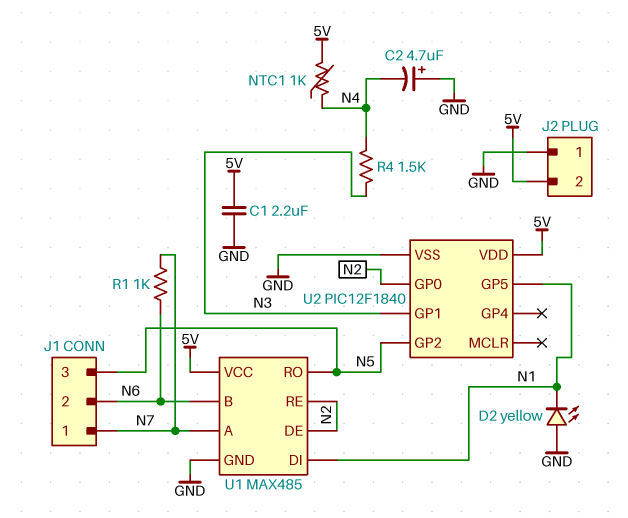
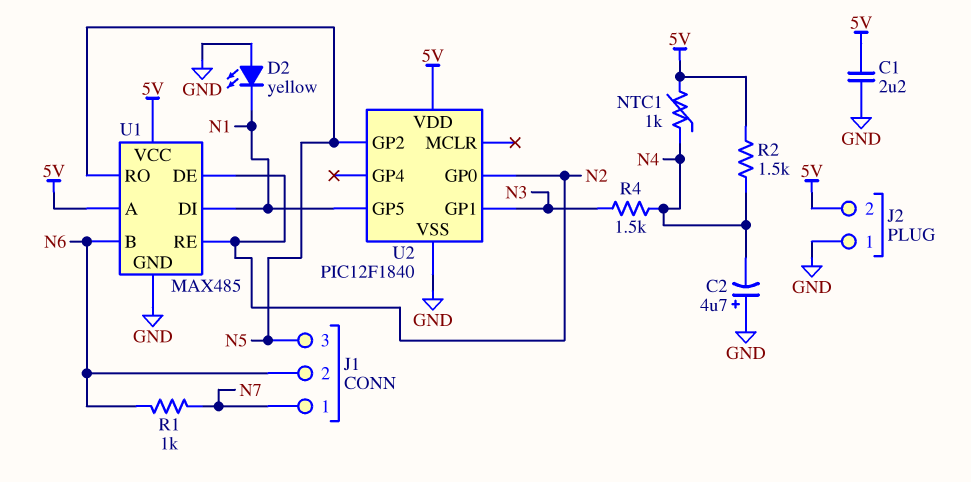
R2: none -> 1.5k (5V, N4)
U1 pin A: N7 -> 5V

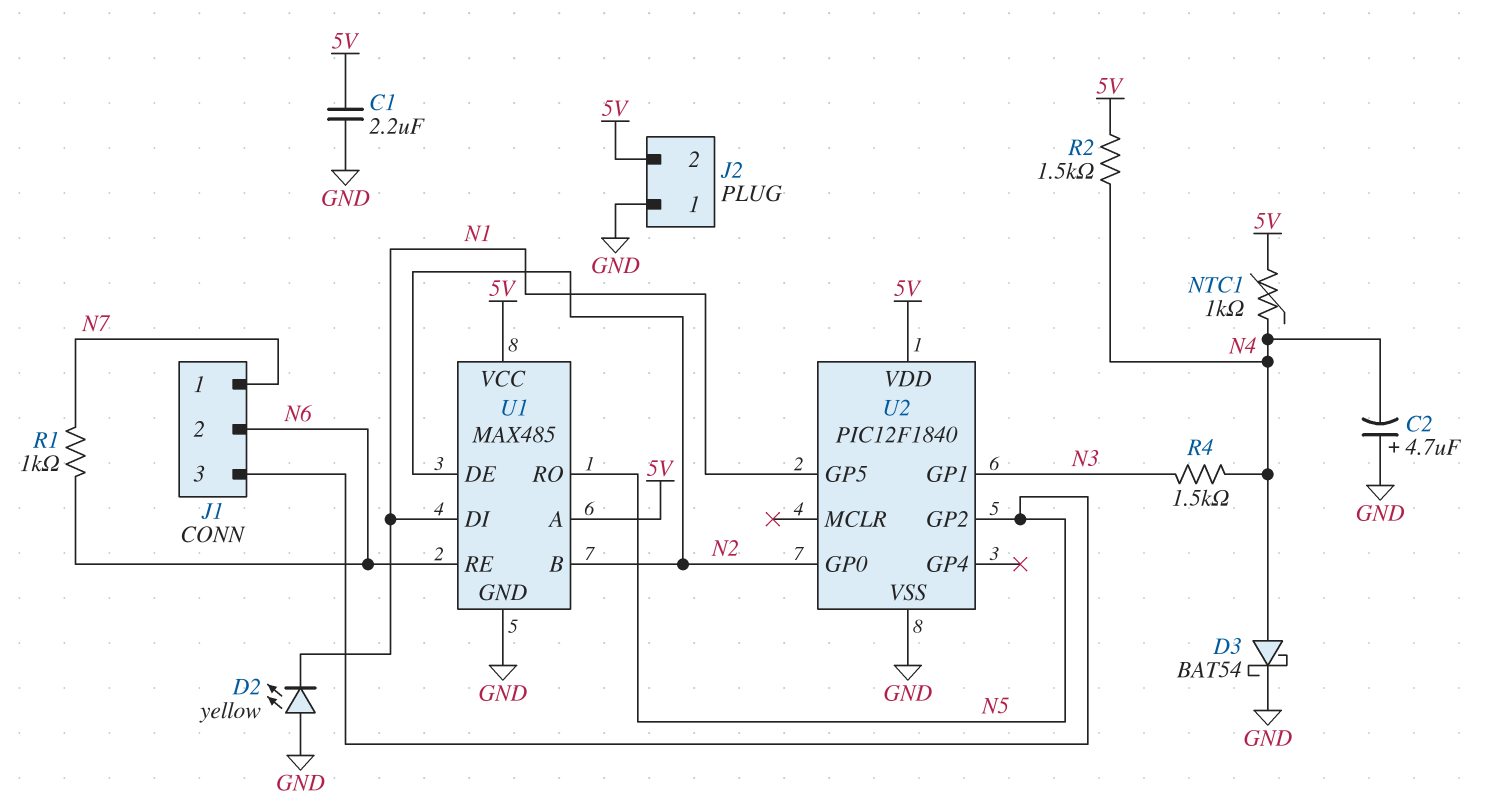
D3: none -> schottky BAT54 (A N4, K GND)
U1 pin B: N6 -> N2
U1 pin RE: N2 -> N6

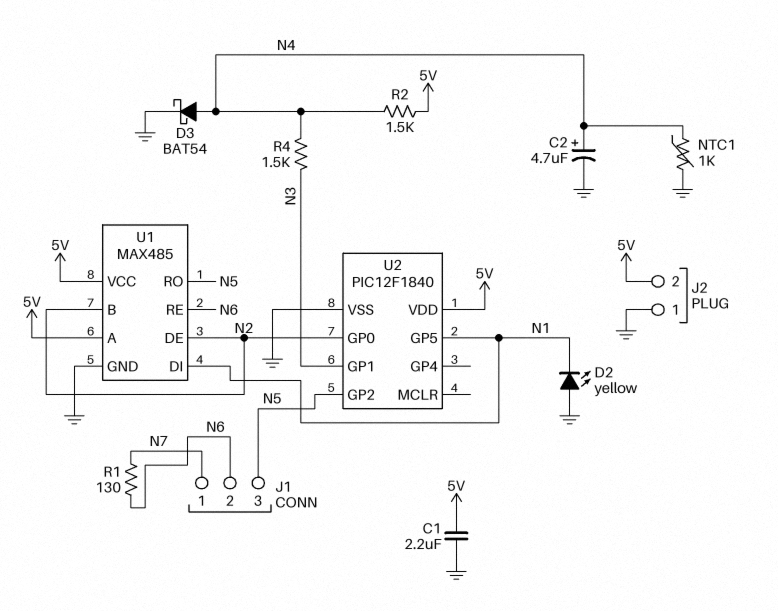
C2: 4.7uF (plus GND, minus N4) -> 4.7uF (plus N4, minus GND)
NTC1: 1k (5V, N4) -> 1k (GND, N4)
R1: 1k (N6, N7) -> 130 (N6, N7)

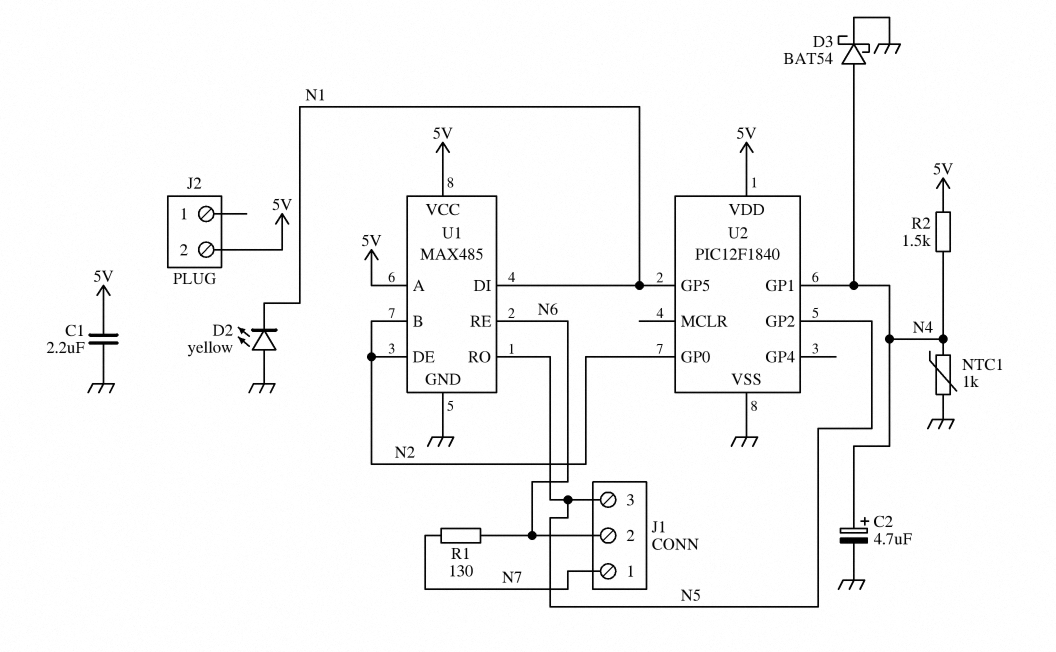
J2 pin 1: GND -> none
R4: 1.5k (N3, N4) -> none
U2 pin GP1: N3 -> N4

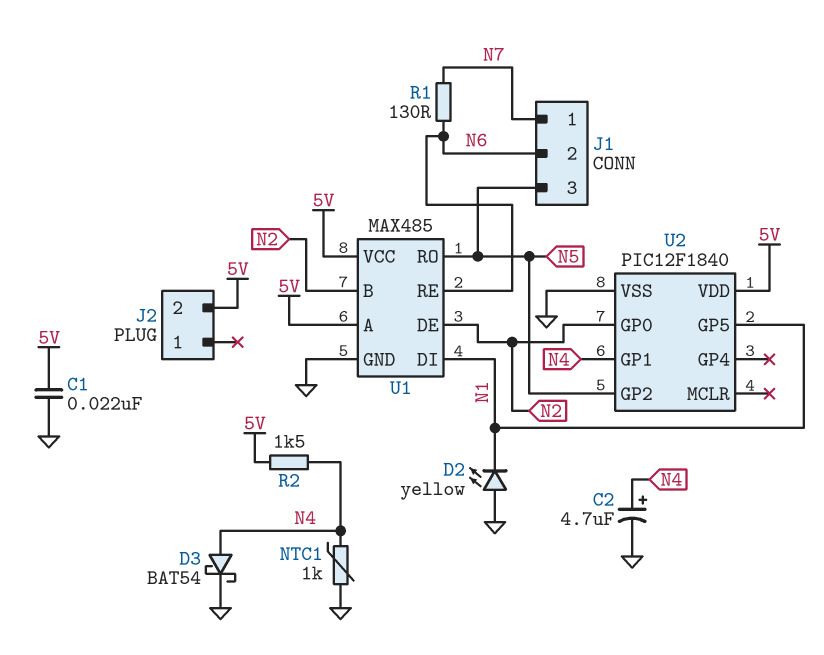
C1: 2.2uF (5V, GND) -> 22nF (5V, GND)

